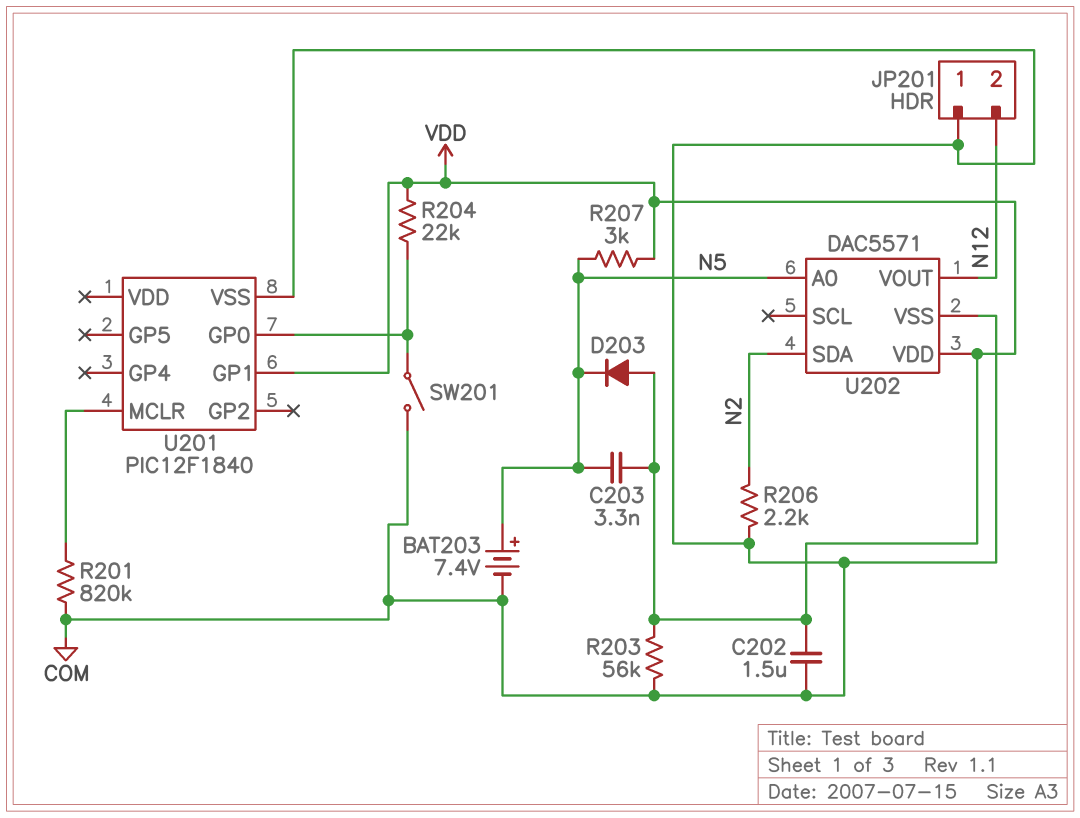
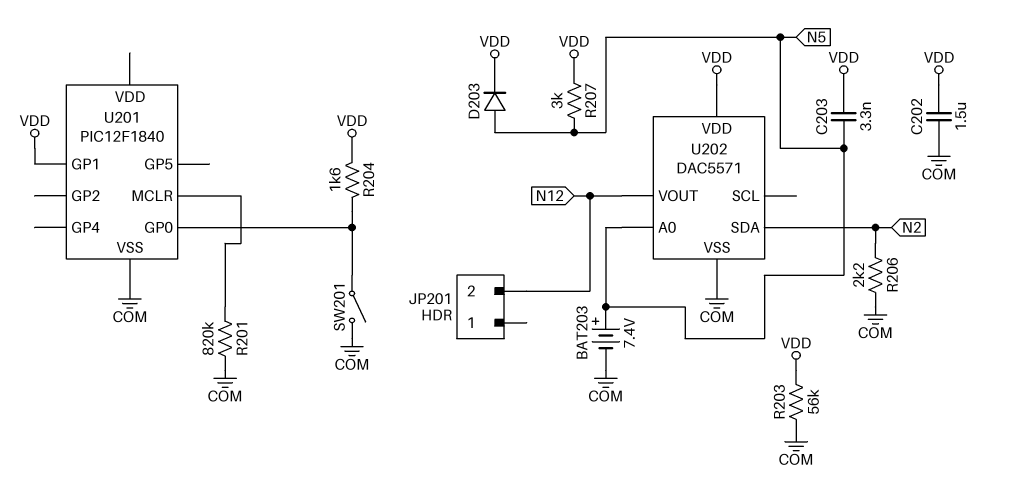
D203: diode (A VDD, K N5) -> diode (A N5, K VDD)
JP201 pin 1: COM -> none
R204: 22k (U201/GP0, VDD) -> 1.6k (U201/GP0, VDD)

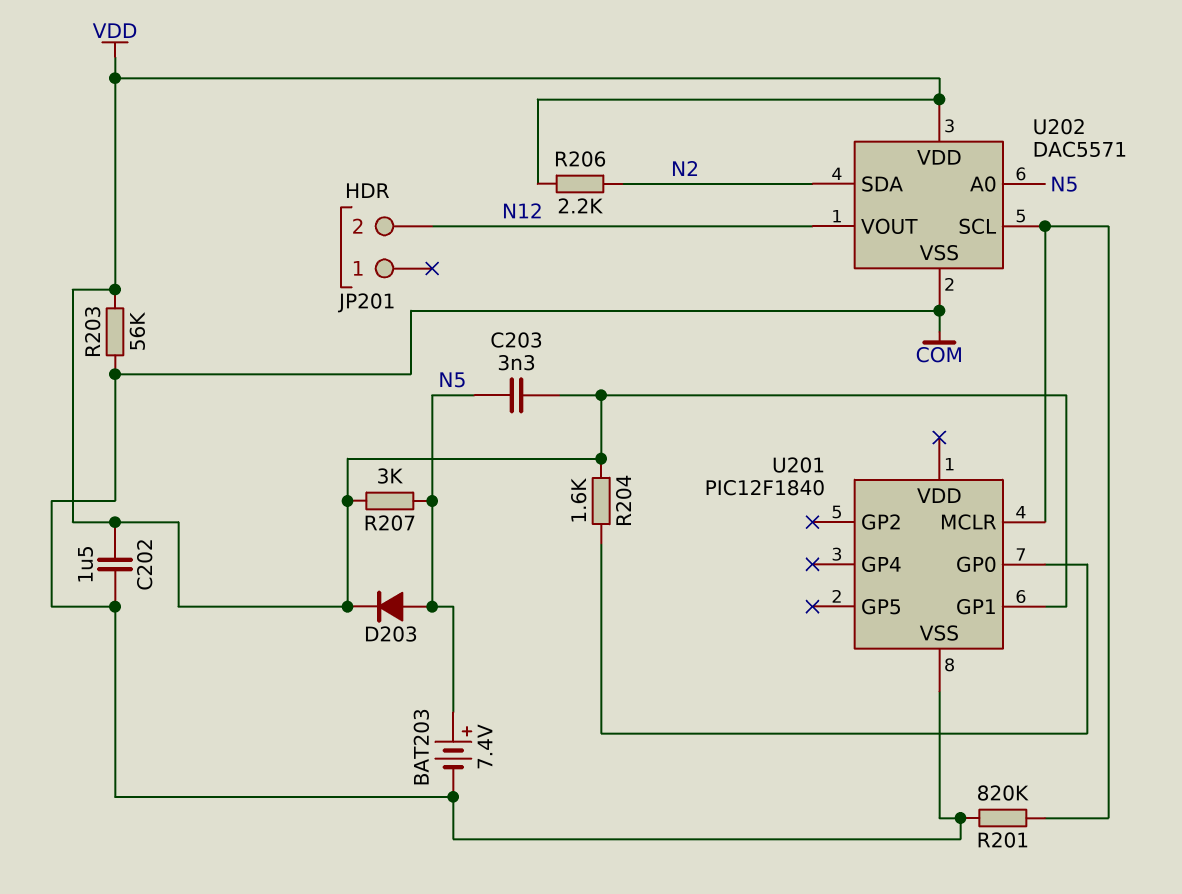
R206: 2.2k (COM, N2) -> 2.2k (N2, VDD)
SW201: switch (COM, U201/GP0) -> none
U202 pin SCL: none -> U201/MCLR

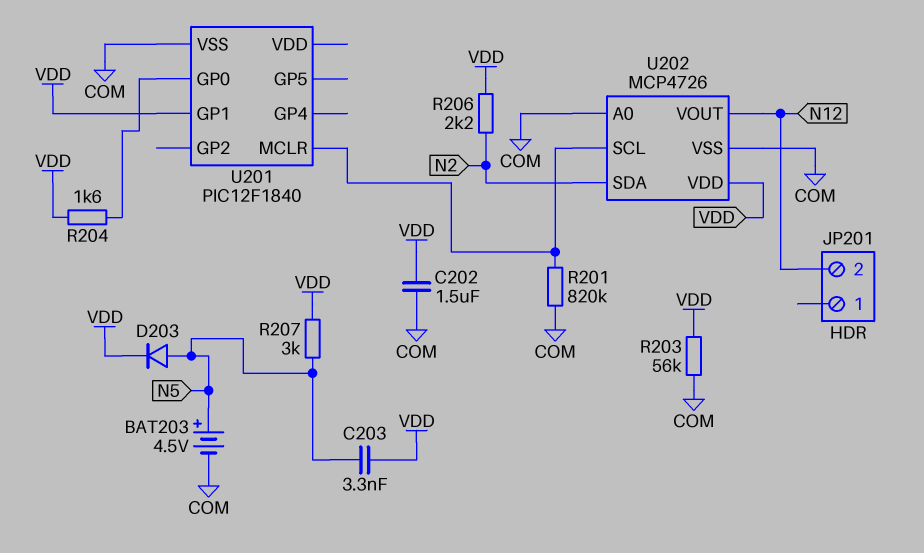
BAT203: 7.4V (plus N5, minus COM) -> 4.5V (plus N5, minus COM)
U202: DAC5571 -> MCP4726
U202 pin A0: N5 -> COM

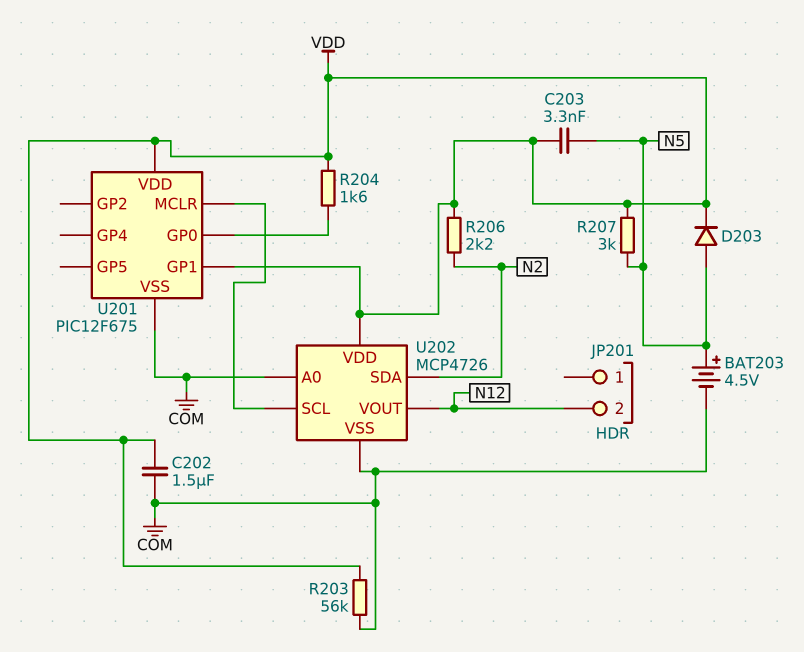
R201: 820k (COM, U201/MCLR) -> none
U201: PIC12F1840 -> PIC12F675
U201 pin VDD: none -> VDD

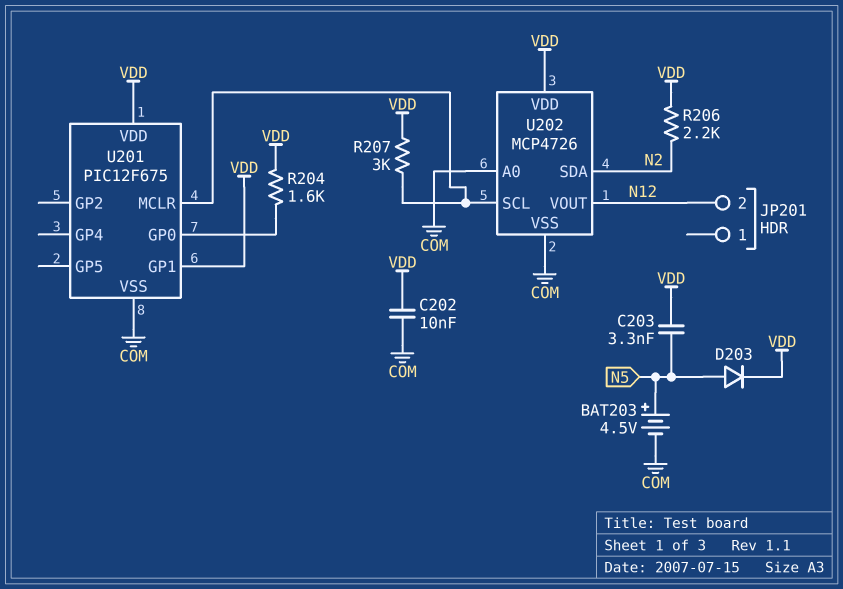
C202: 1.5uF (COM, VDD) -> 10nF (COM, VDD)
R203: 56k (COM, VDD) -> none
R207: 3k (N5, VDD) -> 3k (U201/MCLR, VDD)

